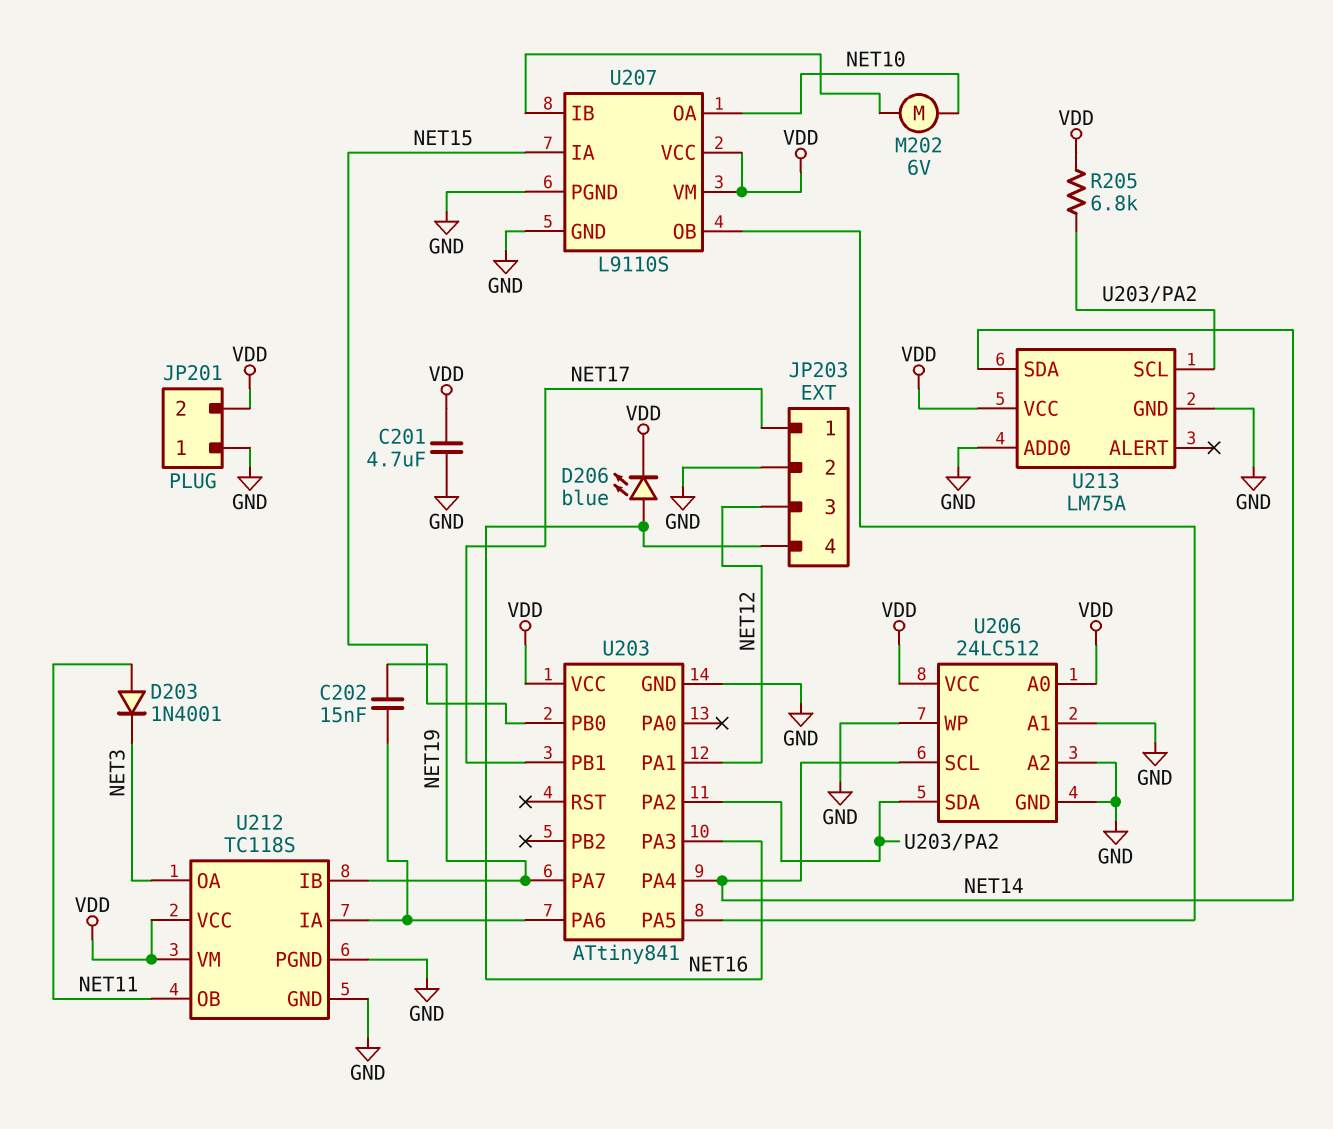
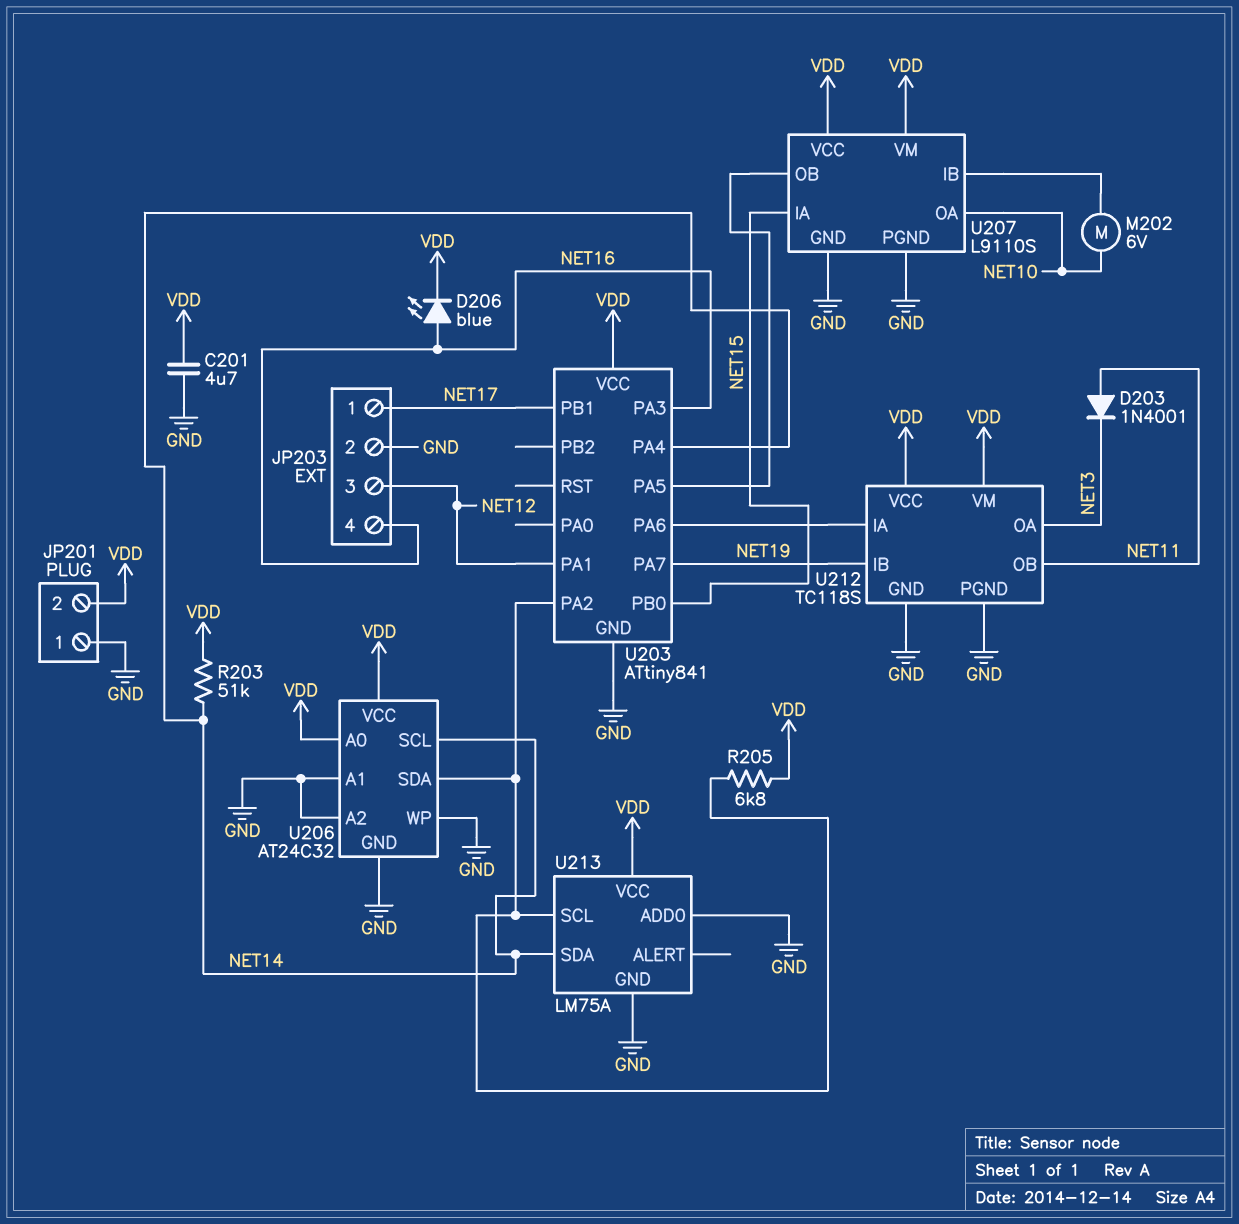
C202: 15nF (NET19, U203/PA6) -> none
R203: none -> 51k (NET14, VDD)
U206: 24LC512 -> AT24C32

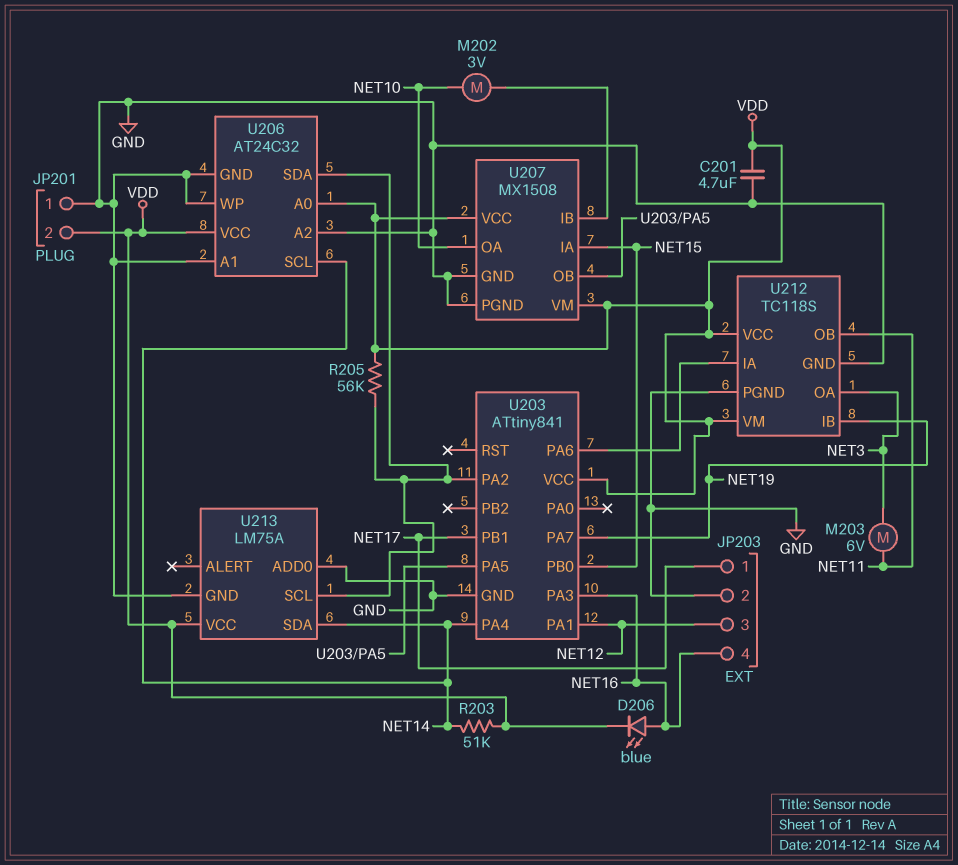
D203: diode 1N4001 (A NET11, K NET3) -> none
M202: motor 6V (NET10, U207/IB) -> motor 3V (NET10, U207/IB)
M203: none -> motor 6V (NET3, NET11)
R205: 6.8k (U203/PA2, VDD) -> 56k (U203/PA2, VDD)
U207: L9110S -> MX1508

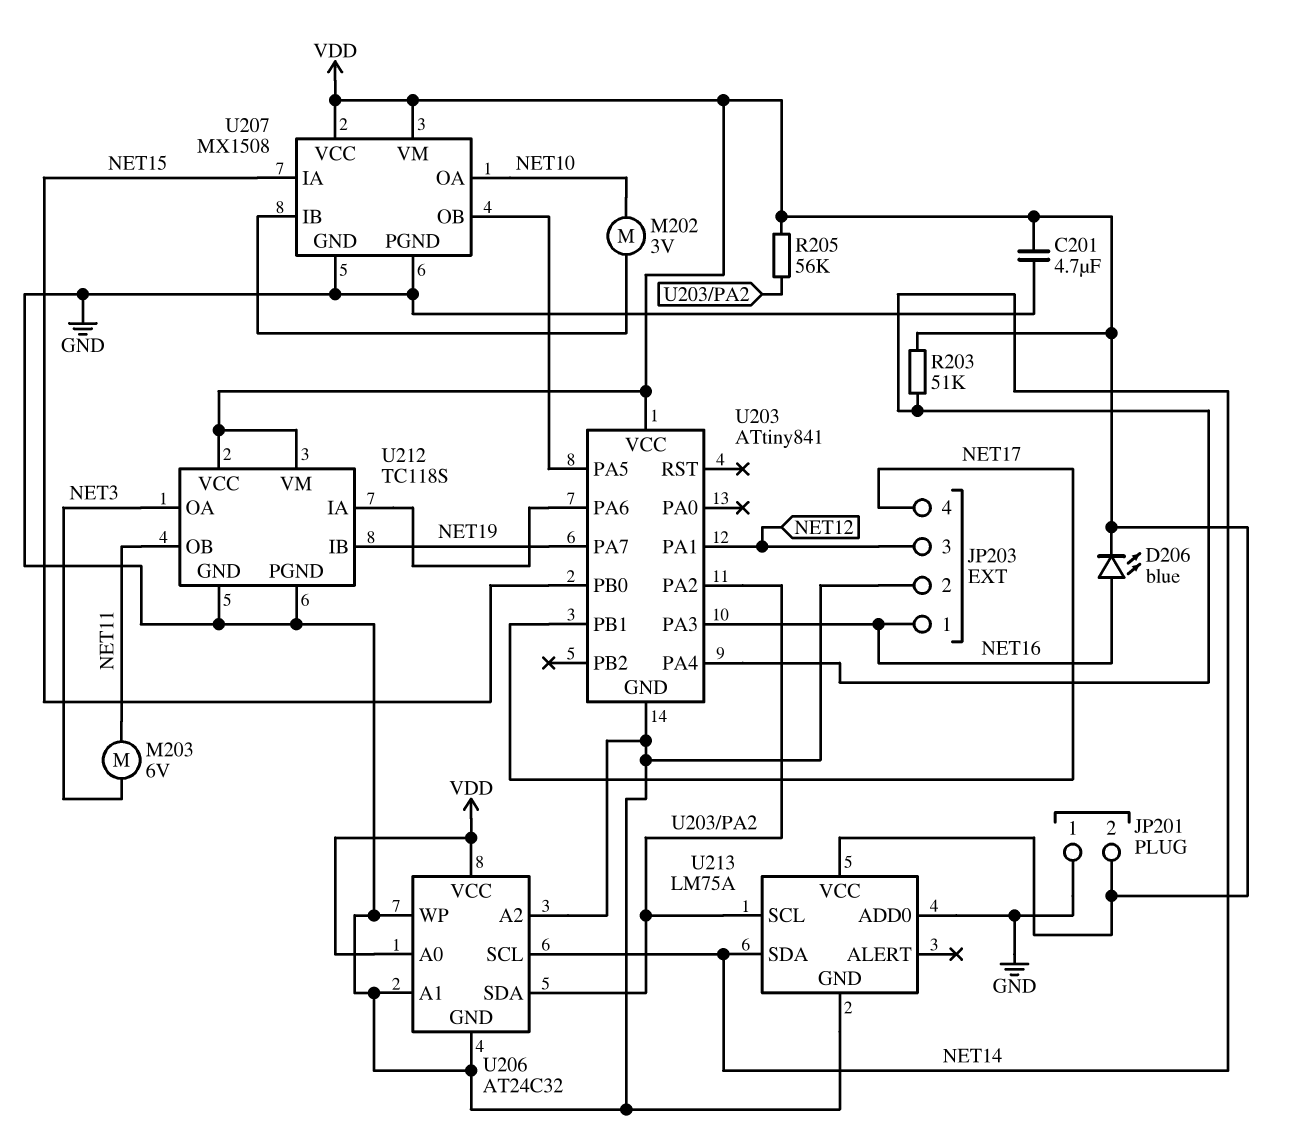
JP203 pin 1: NET17 -> NET16
JP203 pin 4: NET16 -> NET17

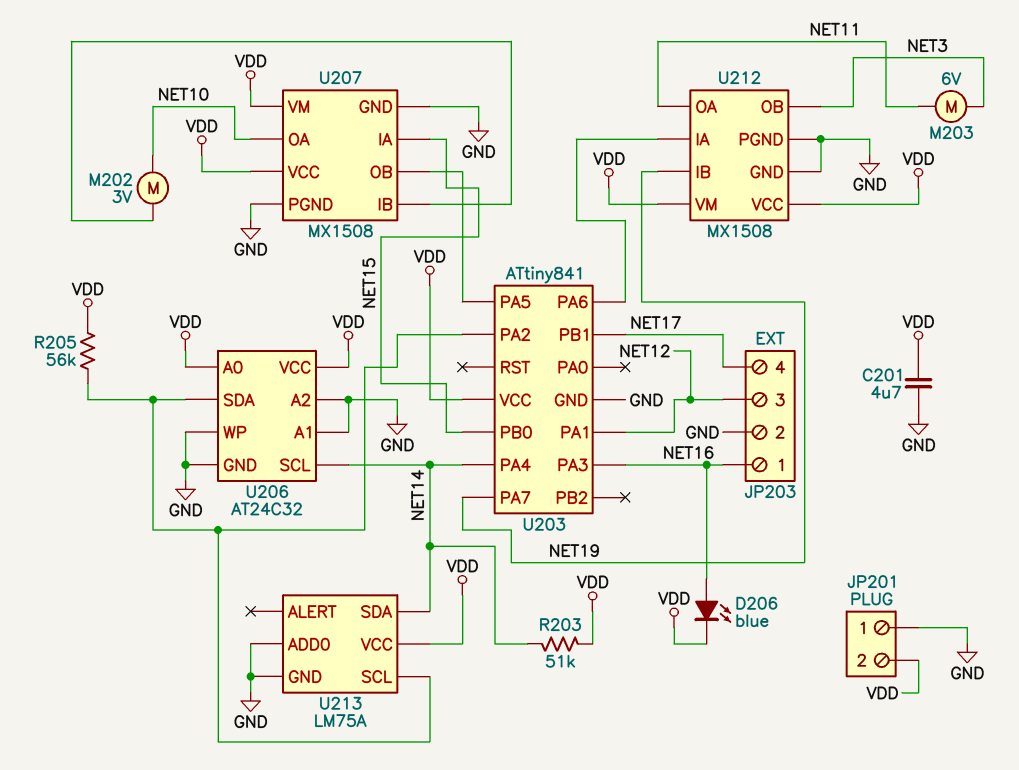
U212: TC118S -> MX1508
U212 pin OA: NET3 -> NET11
U212 pin OB: NET11 -> NET3

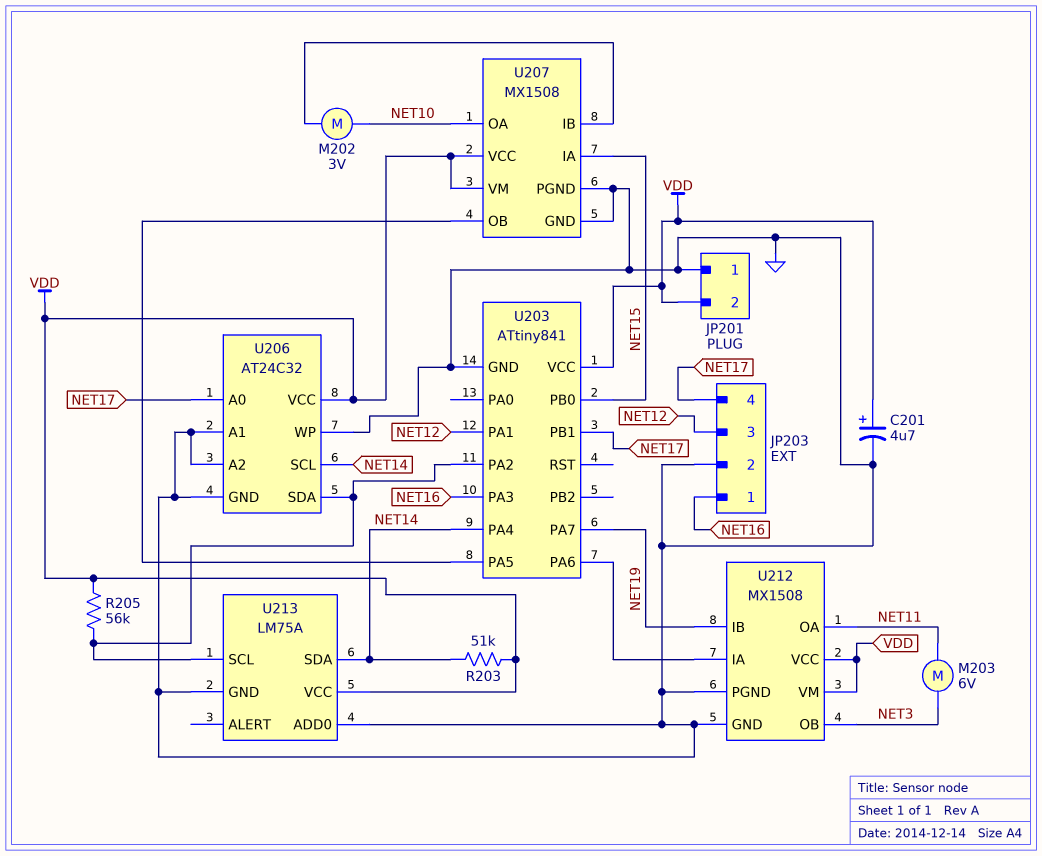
C201: 4.7uF (GND, VDD) -> 4.7uF (plus VDD, minus GND)
D206: LED blue (A NET16, K VDD) -> none
U206 pin A0: VDD -> NET17

